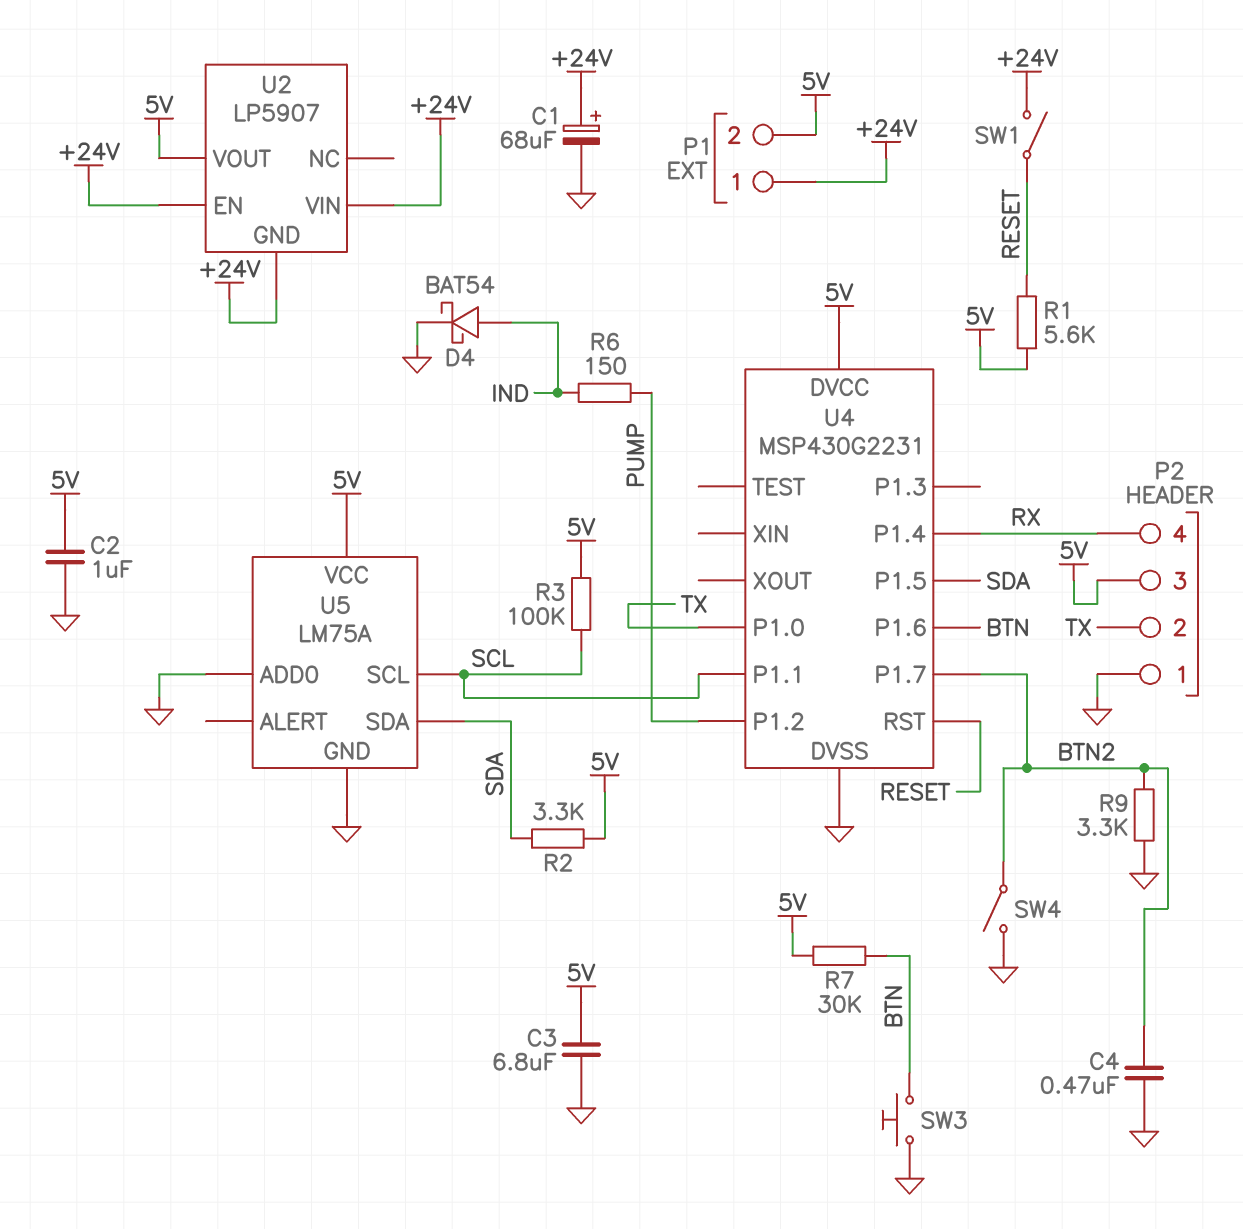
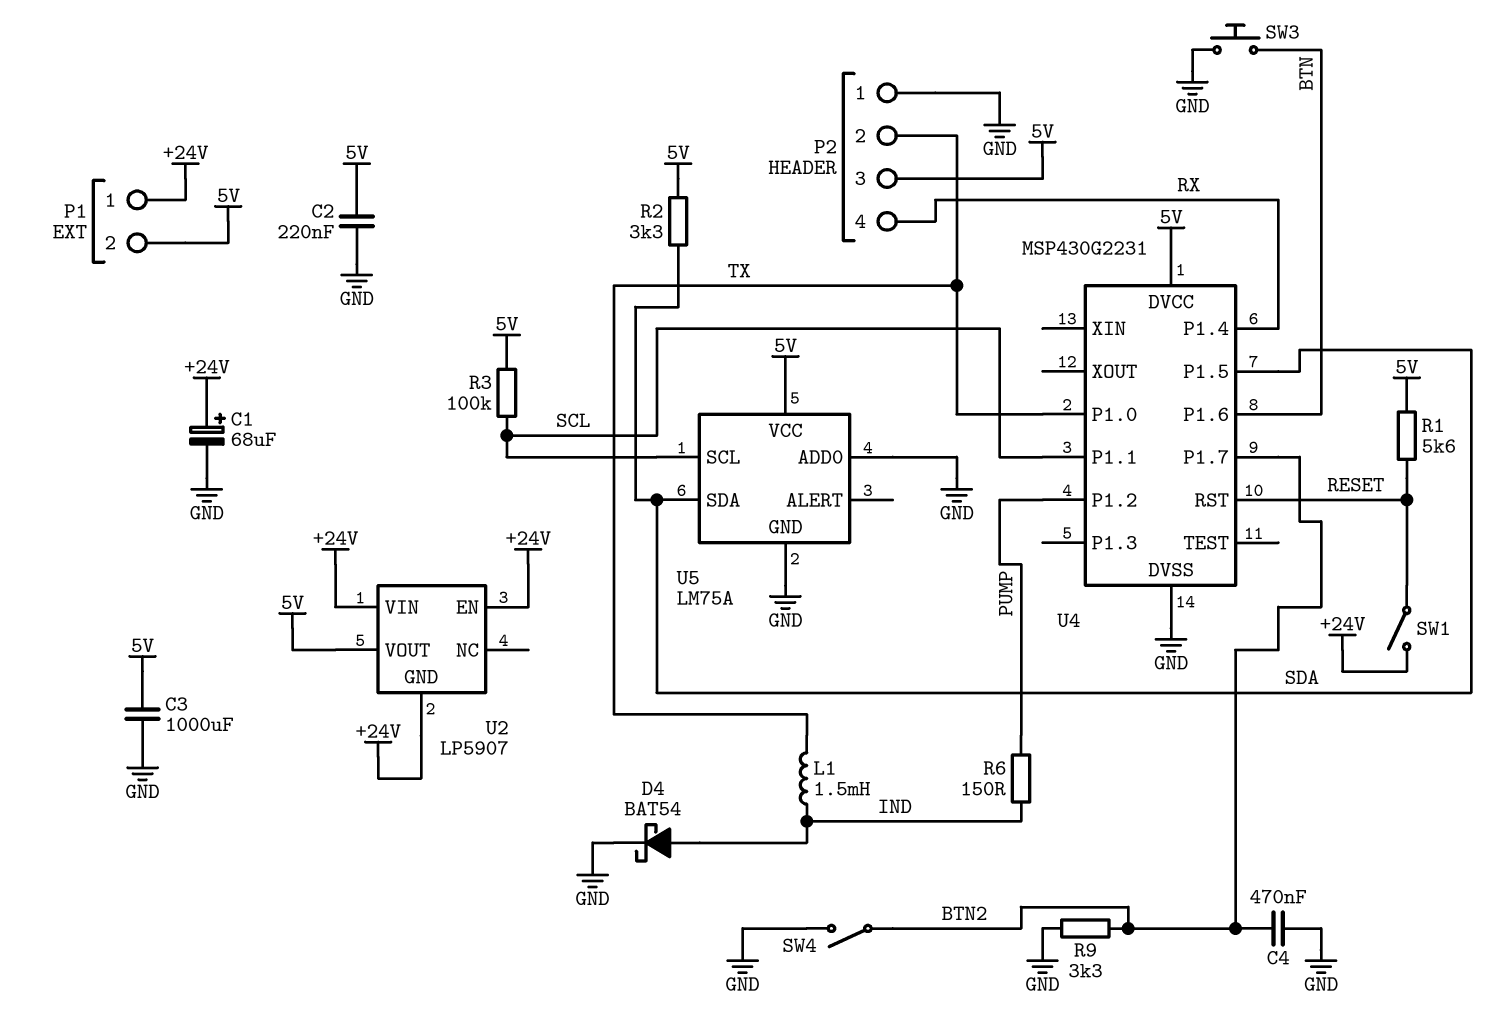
C2: 1uF (5V, GND) -> 220nF (5V, GND)
C3: 6.8uF (5V, GND) -> 1000uF (5V, GND)
L1: none -> 1.5mH (IND, TX)
R7: 30k (5V, BTN) -> none

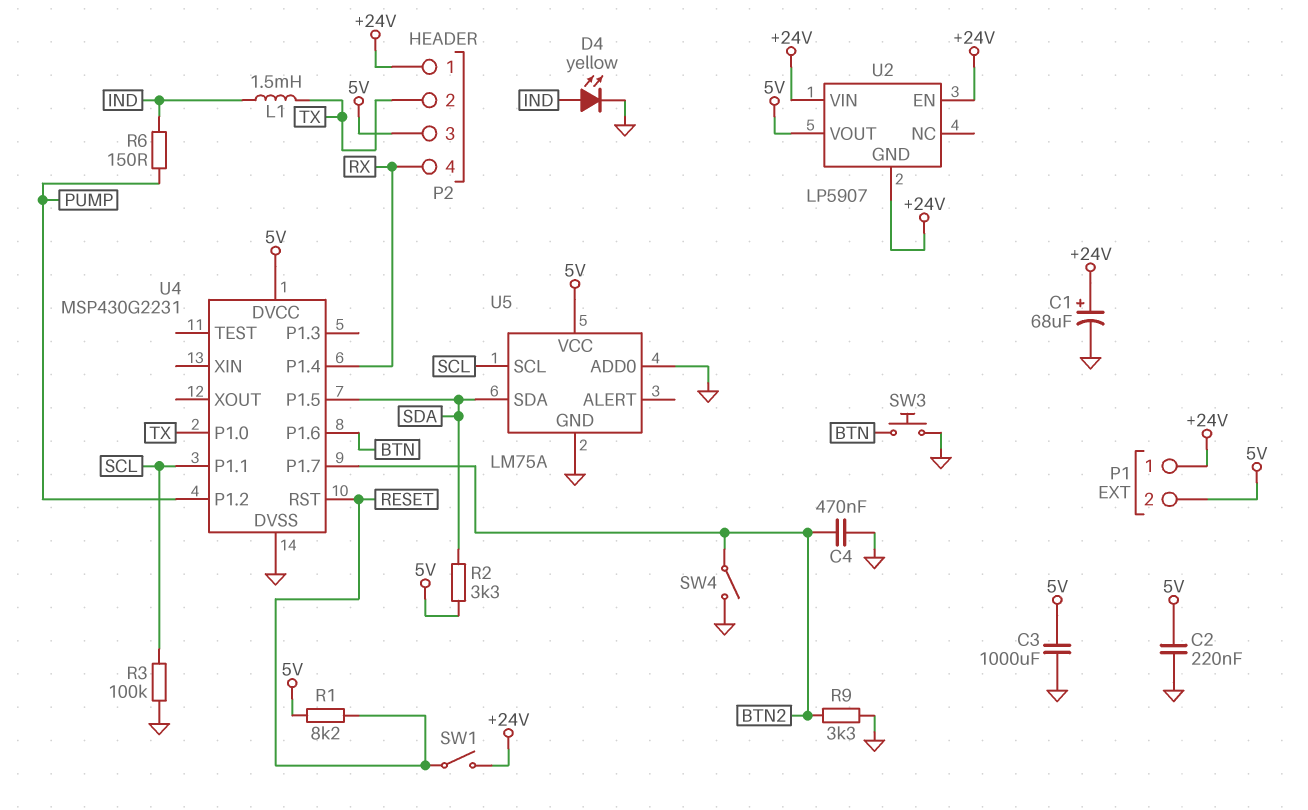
D4: schottky BAT54 (A IND, K GND) -> LED yellow (A IND, K GND)
P2 pin 1: GND -> +24V
R1: 5.6k (5V, RESET) -> 8.2k (5V, RESET)
R3: 100k (5V, SCL) -> 100k (GND, SCL)

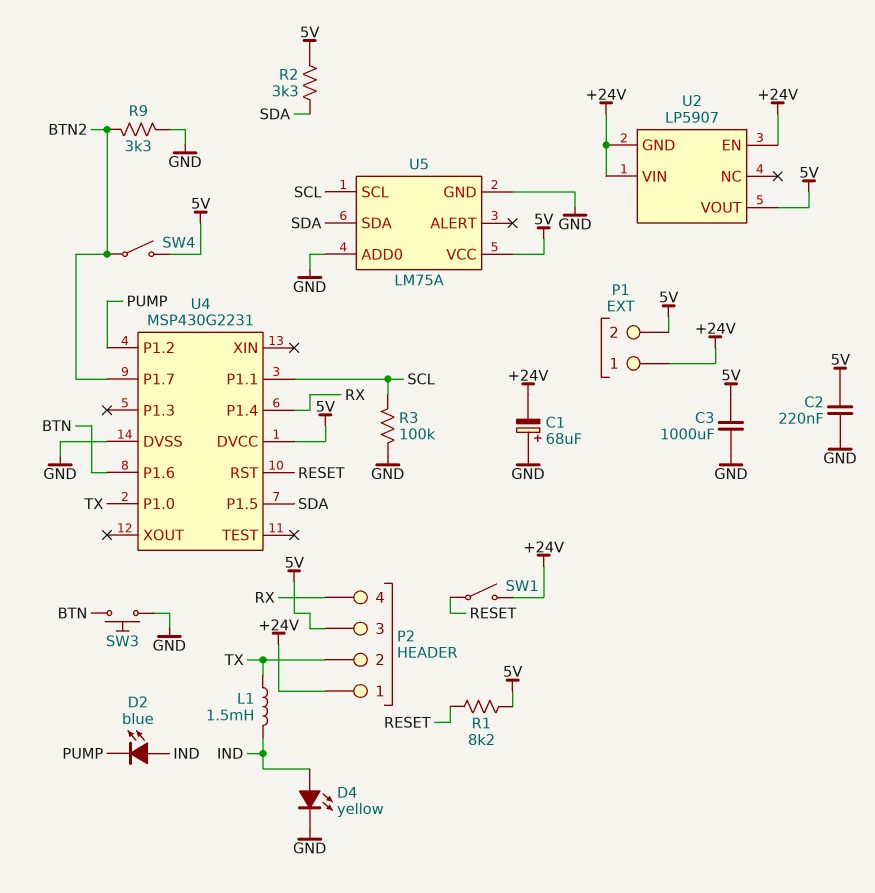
C1: 68uF (plus +24V, minus GND) -> 68uF (plus GND, minus +24V)
C4: 470nF (BTN2, GND) -> none
D2: none -> LED blue (A IND, K PUMP)
R6: 150 (IND, PUMP) -> none
SW4: switch (BTN2, GND) -> switch (5V, BTN2)

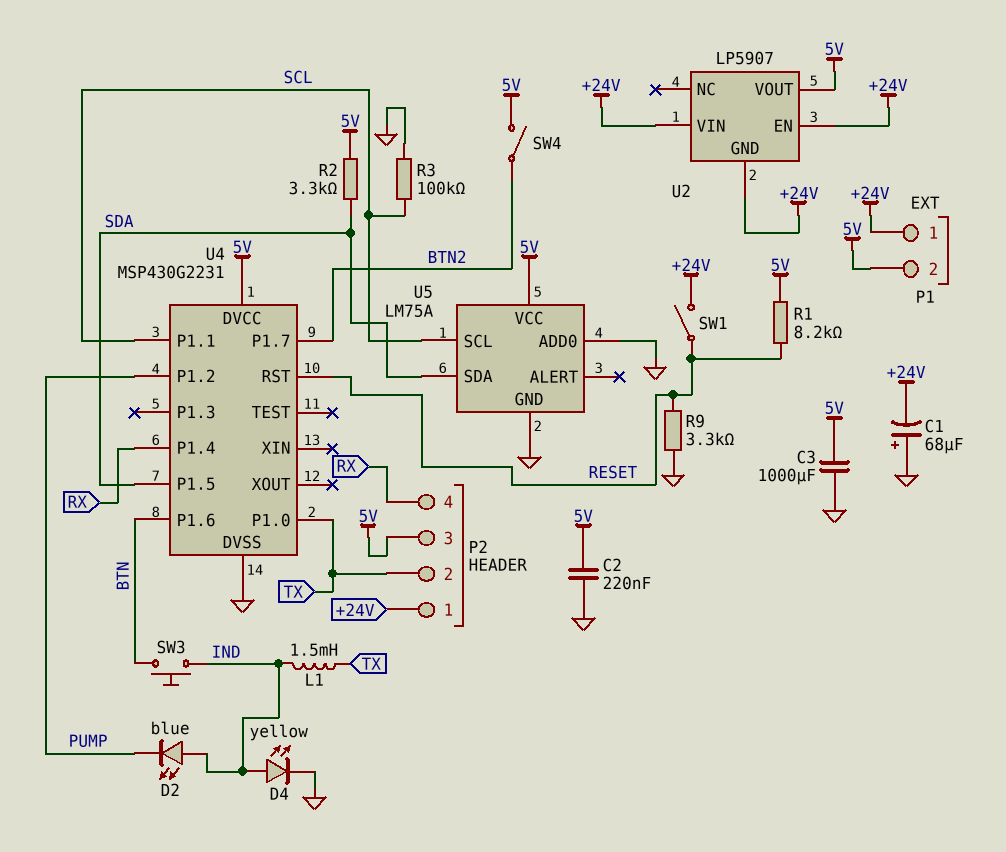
R9: 3.3k (BTN2, GND) -> 3.3k (GND, RESET)
SW3: button (BTN, GND) -> button (BTN, IND)

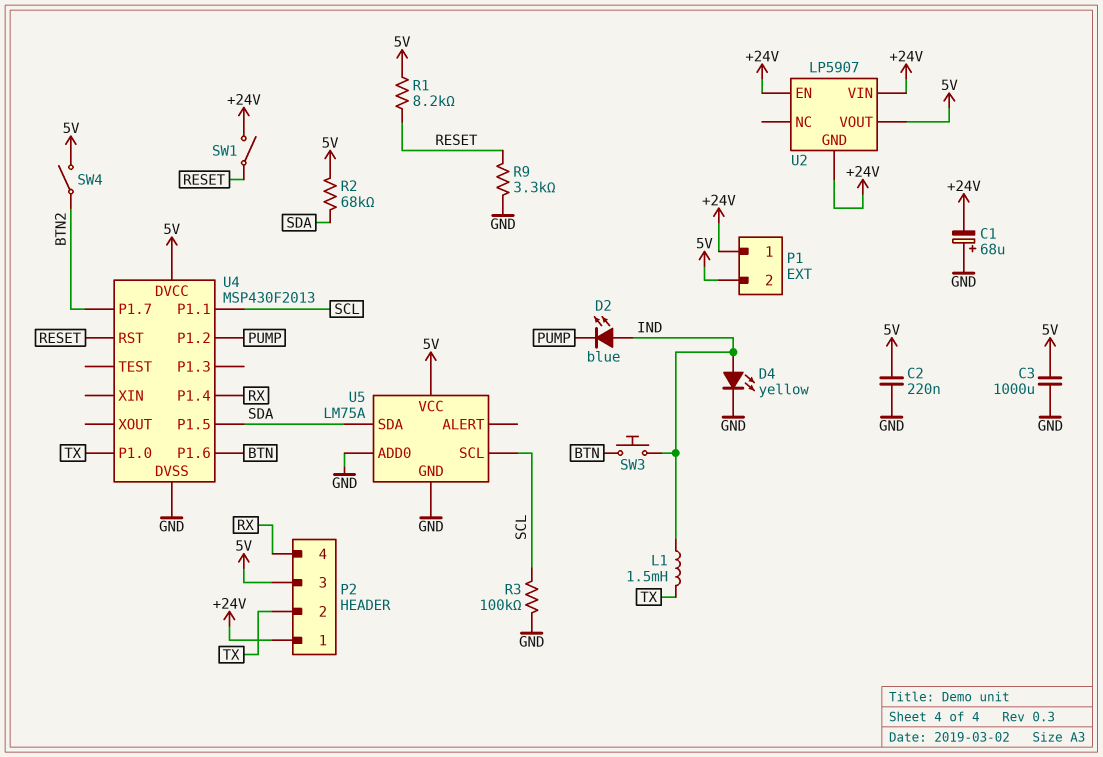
R2: 3.3k (5V, SDA) -> 68k (5V, SDA)
U4: MSP430G2231 -> MSP430F2013

